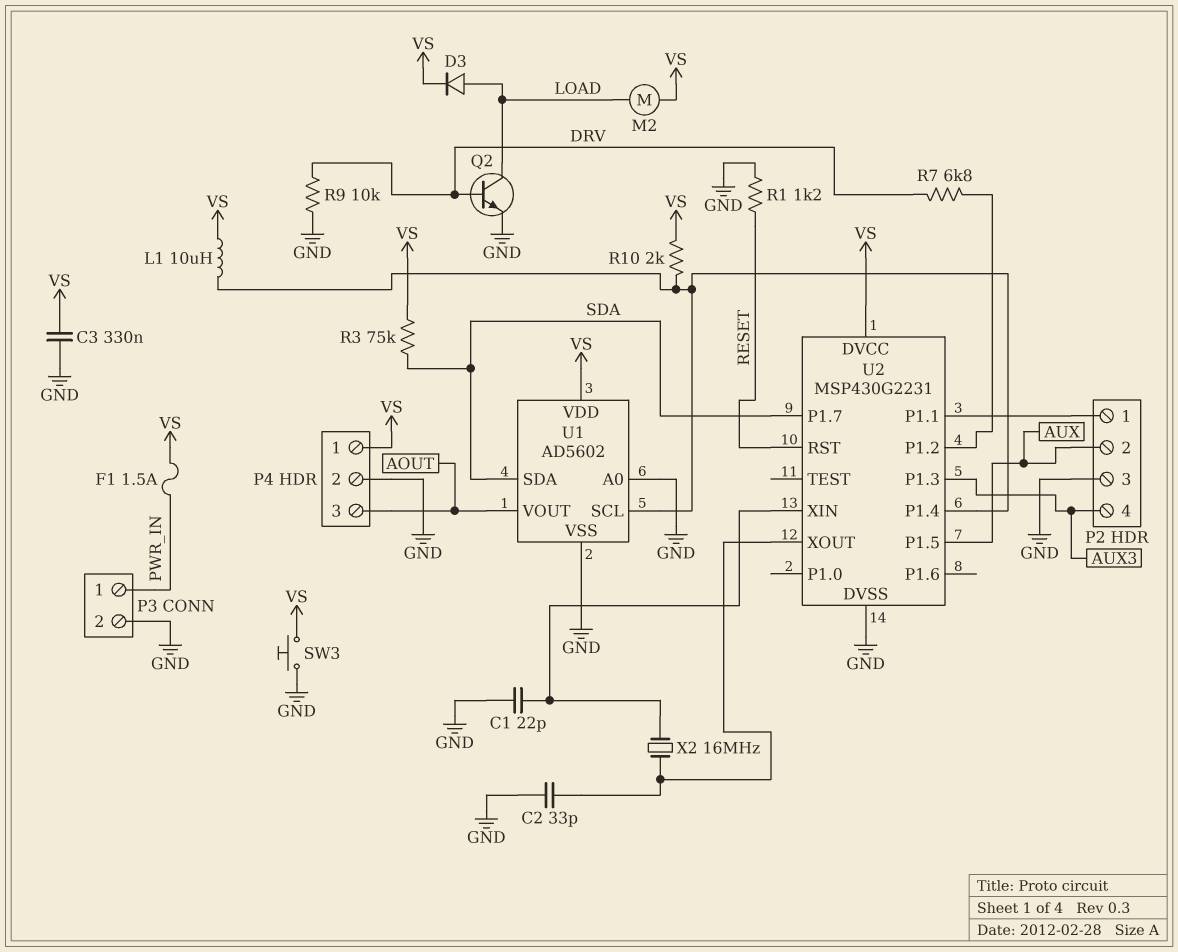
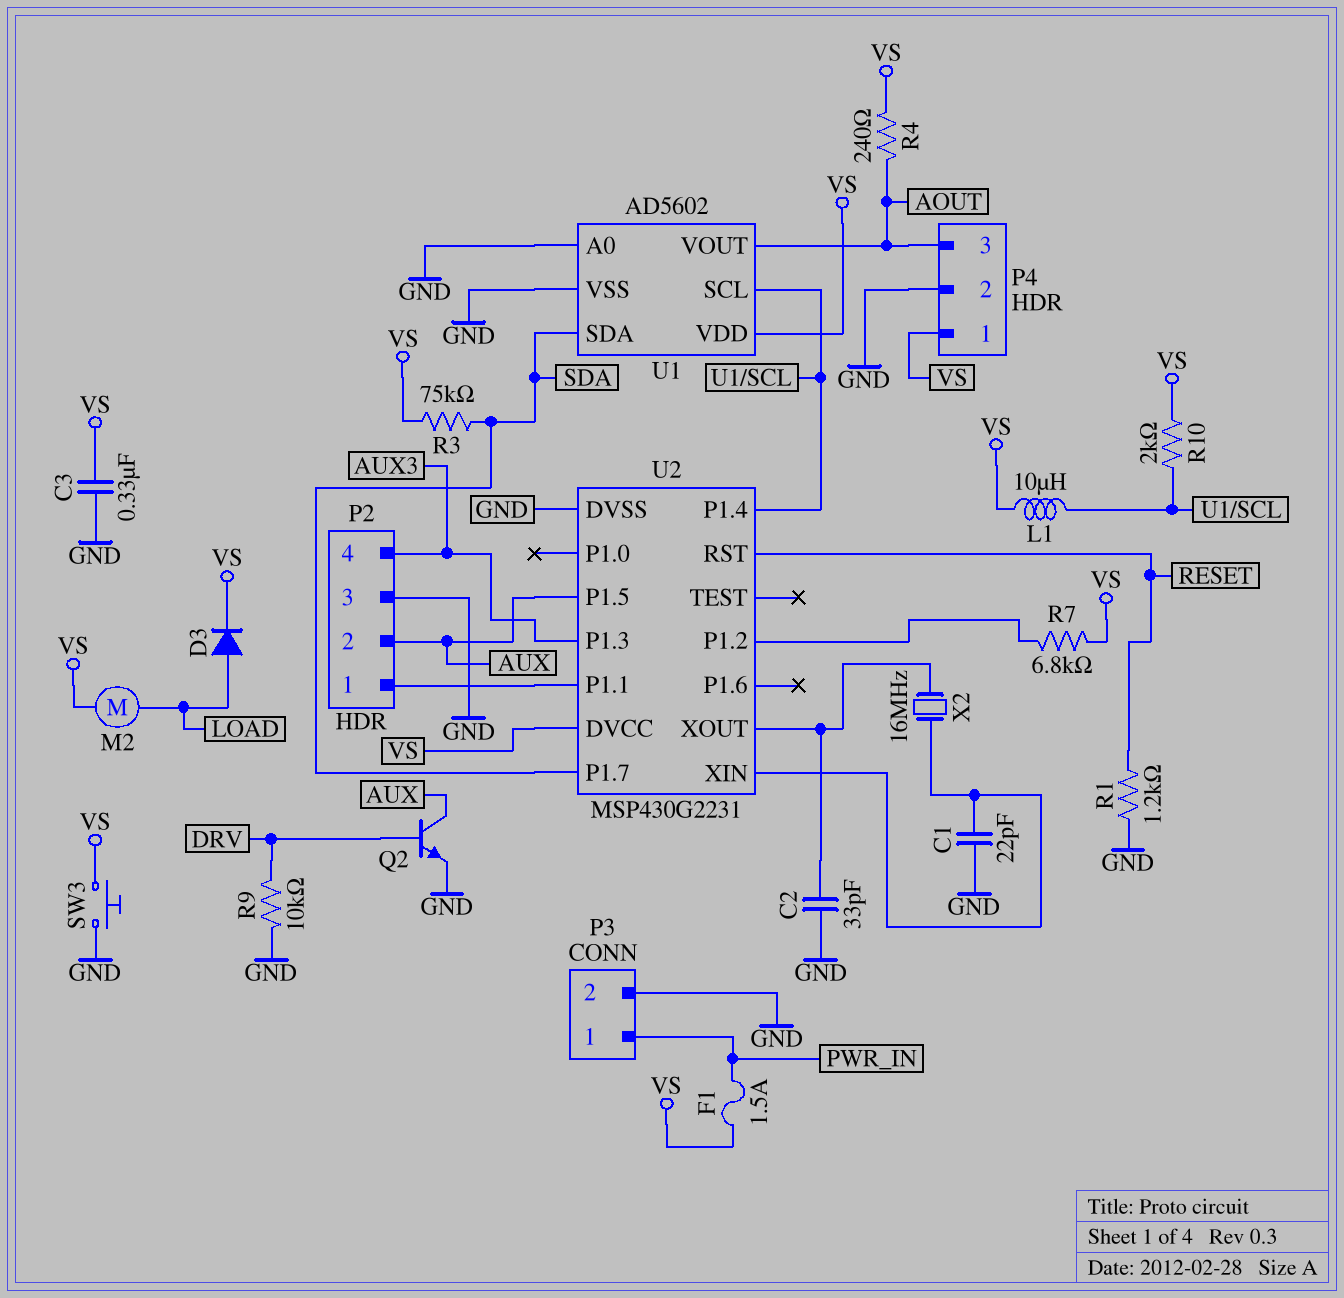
Q2: NPN (B DRV, C LOAD, E GND) -> NPN (B DRV, C AUX, E GND)
R4: none -> 240 (AOUT, VS)
R7: 6.8k (DRV, U2/P1.2) -> 6.8k (U2/P1.2, VS)

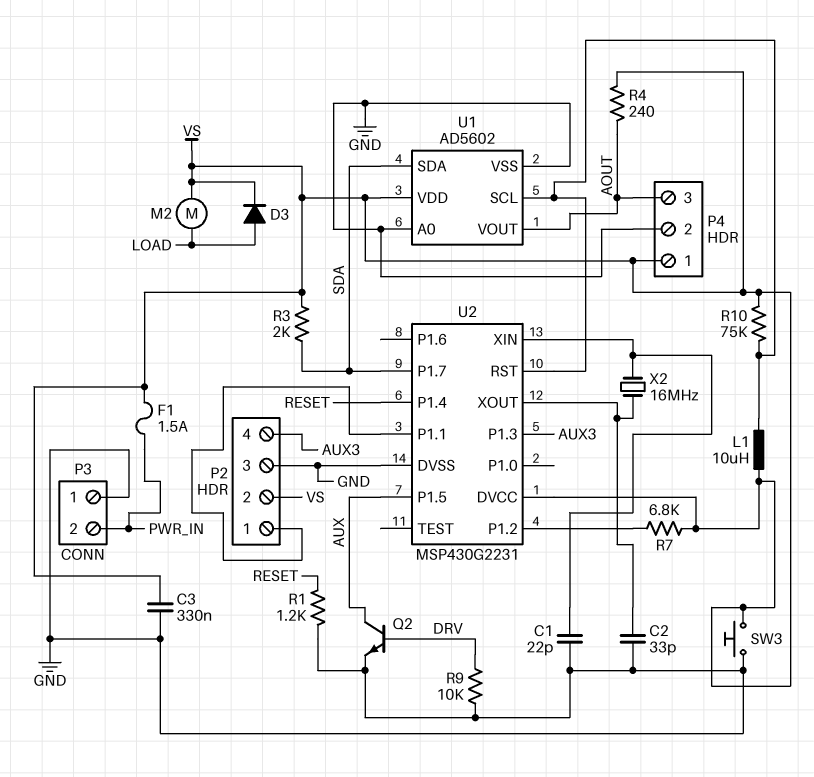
P2 pin 2: AUX -> VS
P3 pin 1: PWR_IN -> GND
P3 pin 2: GND -> PWR_IN
R3: 75k (SDA, VS) -> 2k (SDA, VS)
R10: 2k (U1/SCL, VS) -> 75k (U1/SCL, VS)
U2 pin P1.4: U1/SCL -> RESET
U2 pin RST: RESET -> U1/SCL

